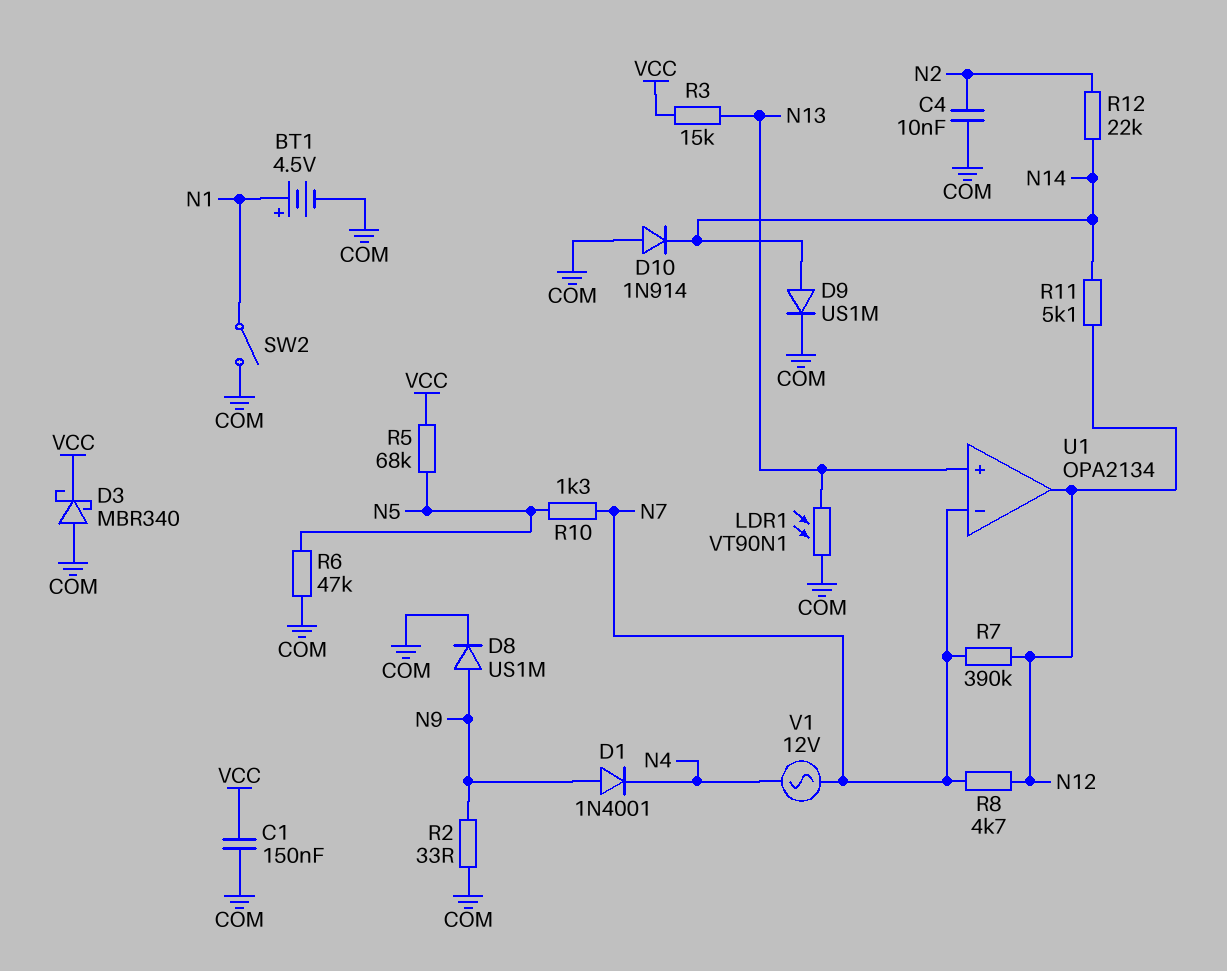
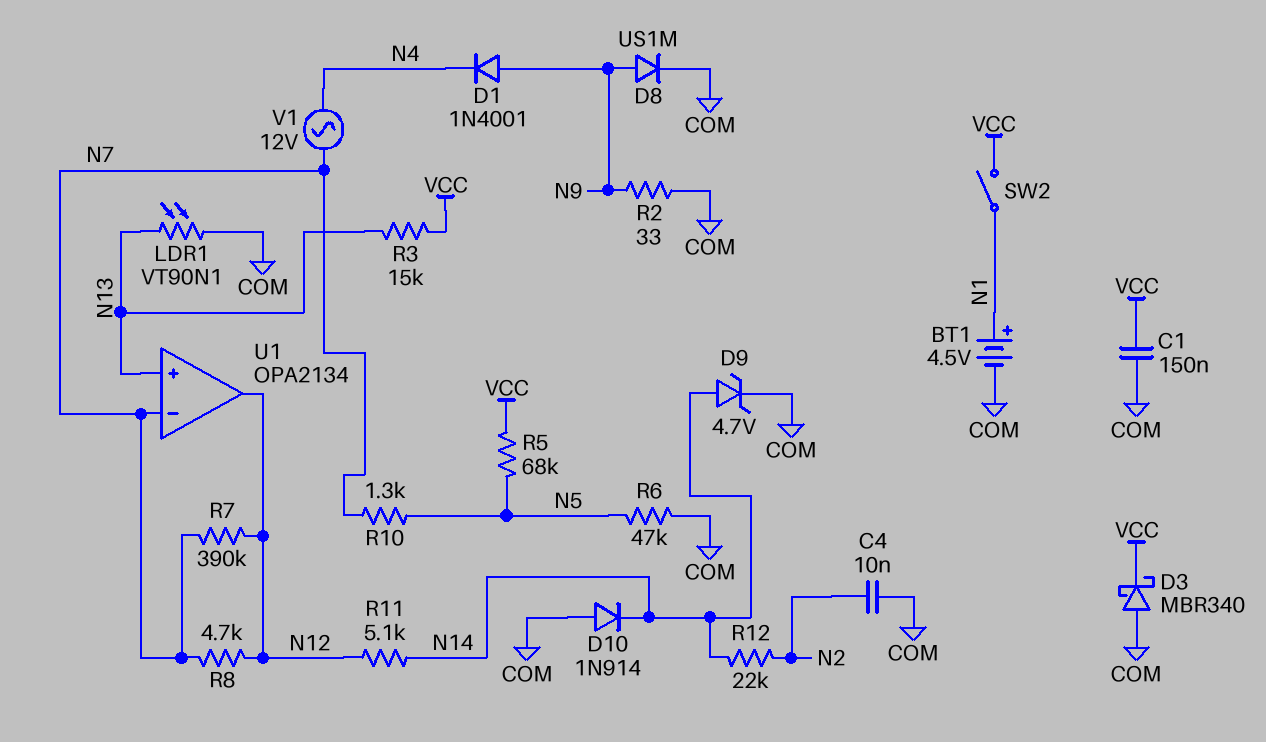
D9: diode US1M (A N14, K COM) -> zener 4.7V (A N14, K COM)
SW2: switch (COM, N1) -> switch (N1, VCC)

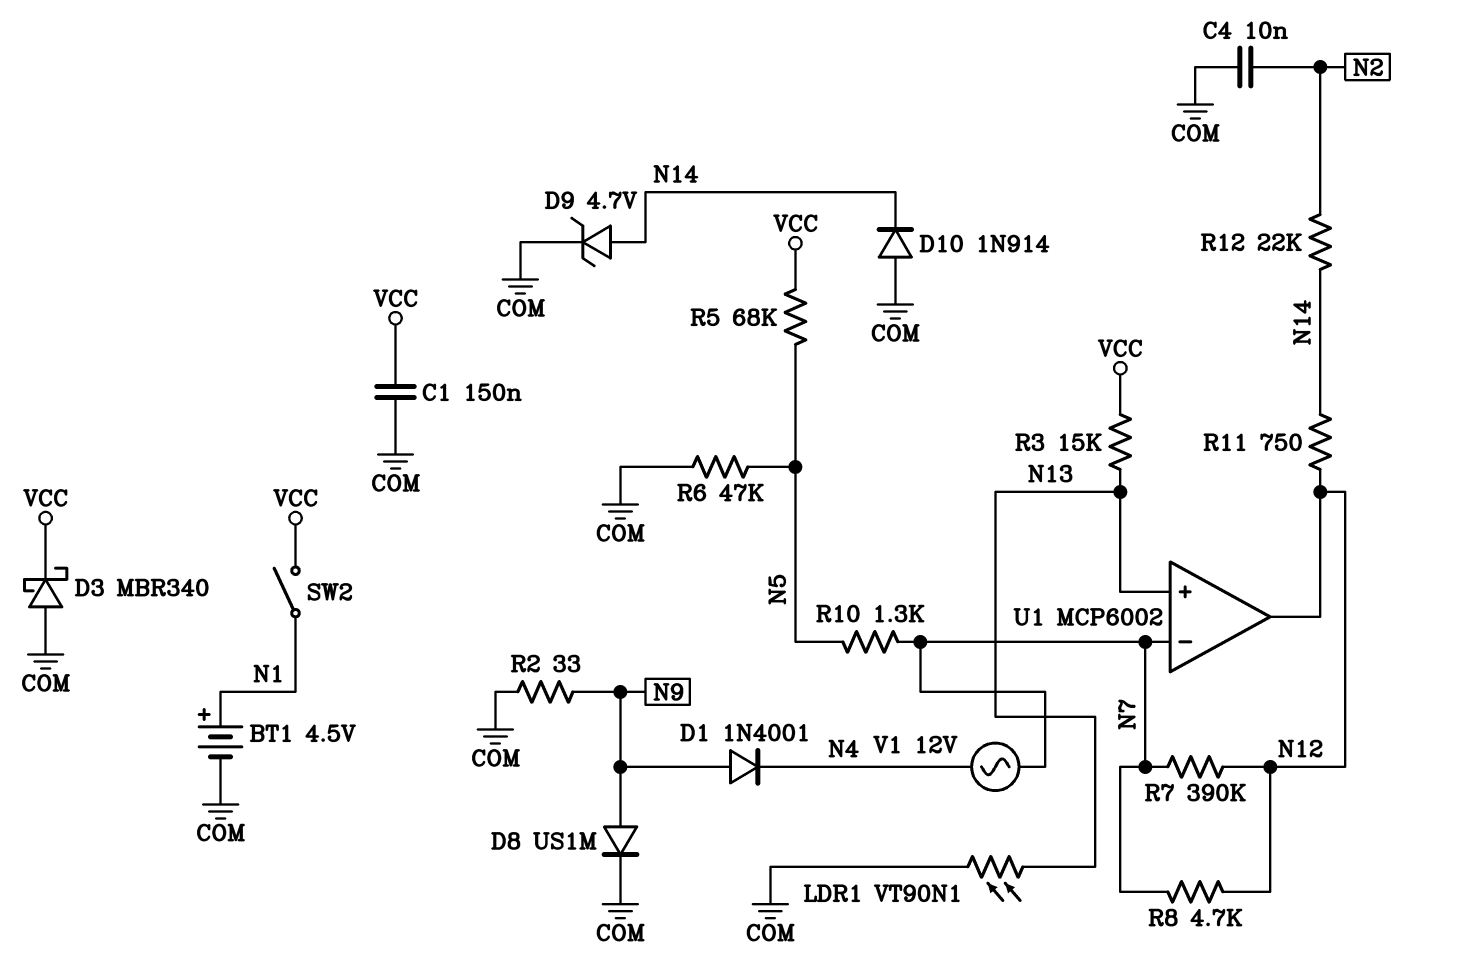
R11: 5.1k (N12, N14) -> 750 (N12, N14)
U1: OPA2134 -> MCP6002

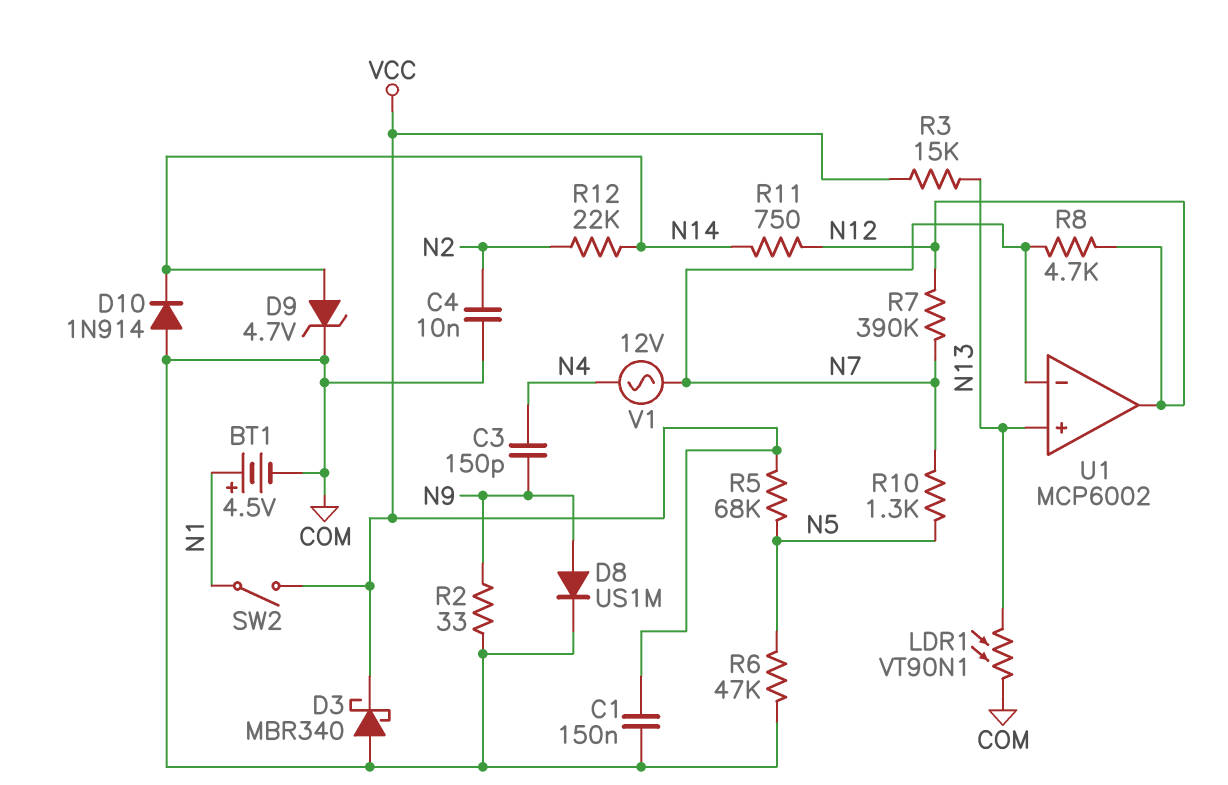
C3: none -> 150pF (N4, N9)
D1: diode 1N4001 (A N9, K N4) -> none

